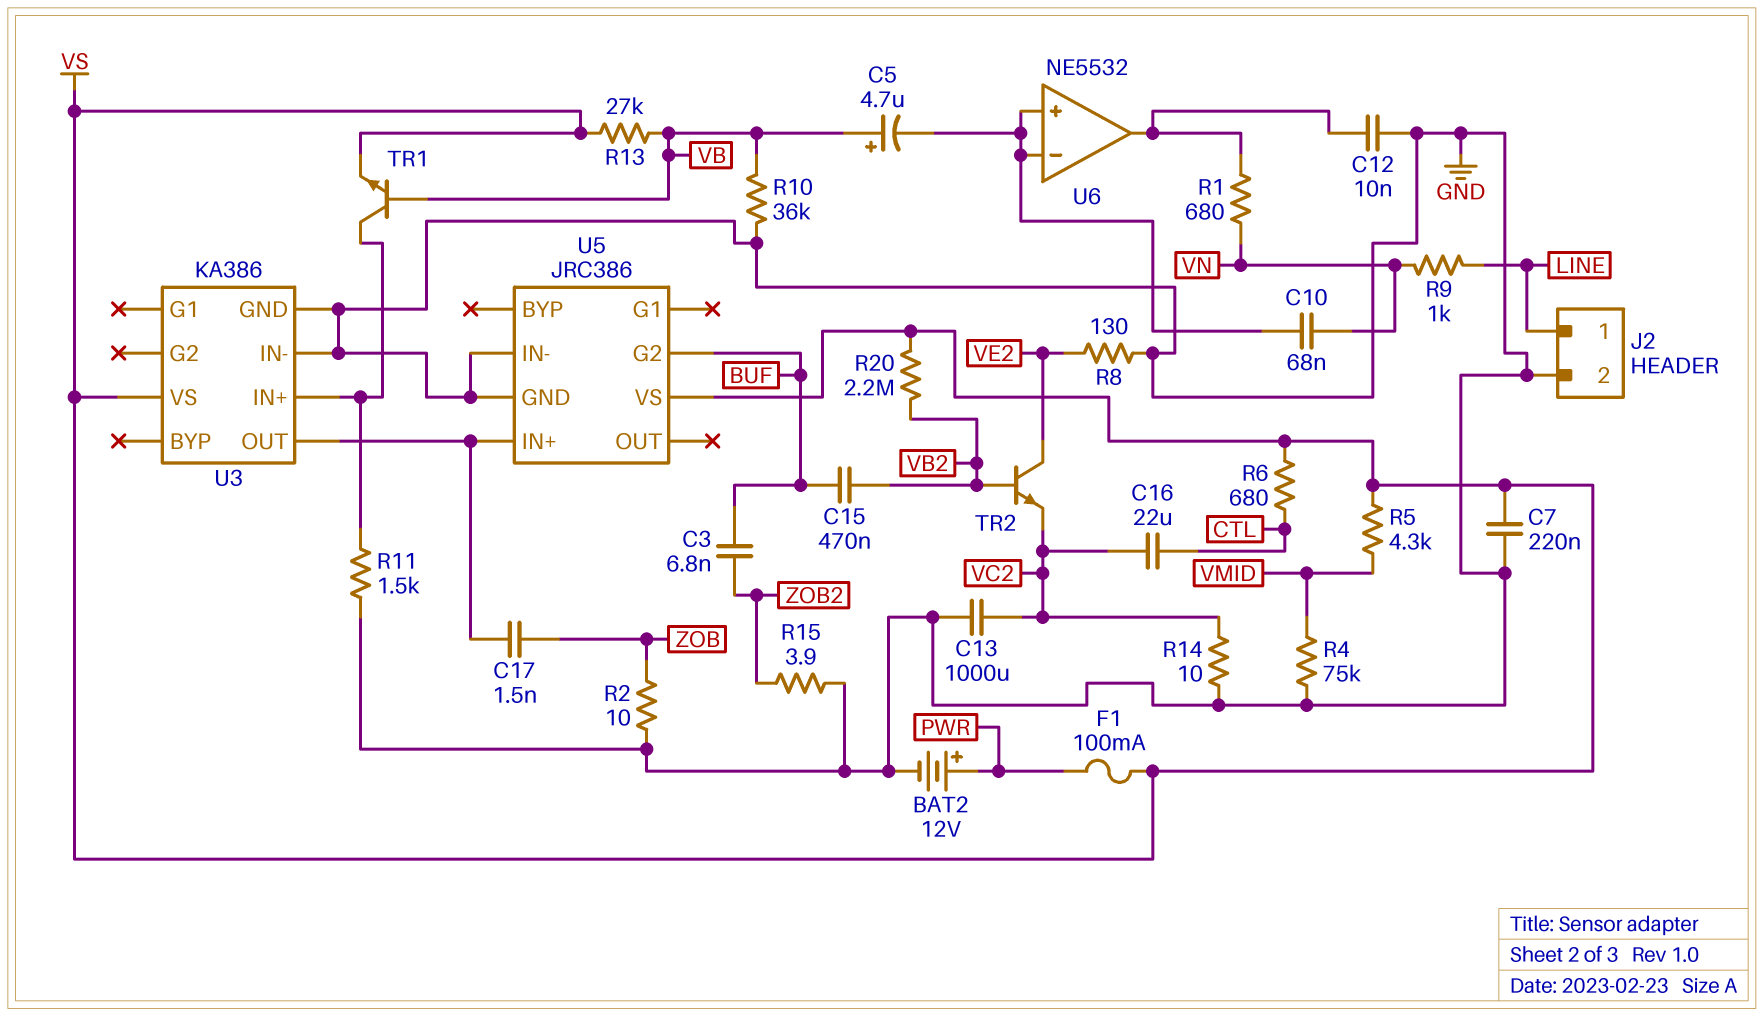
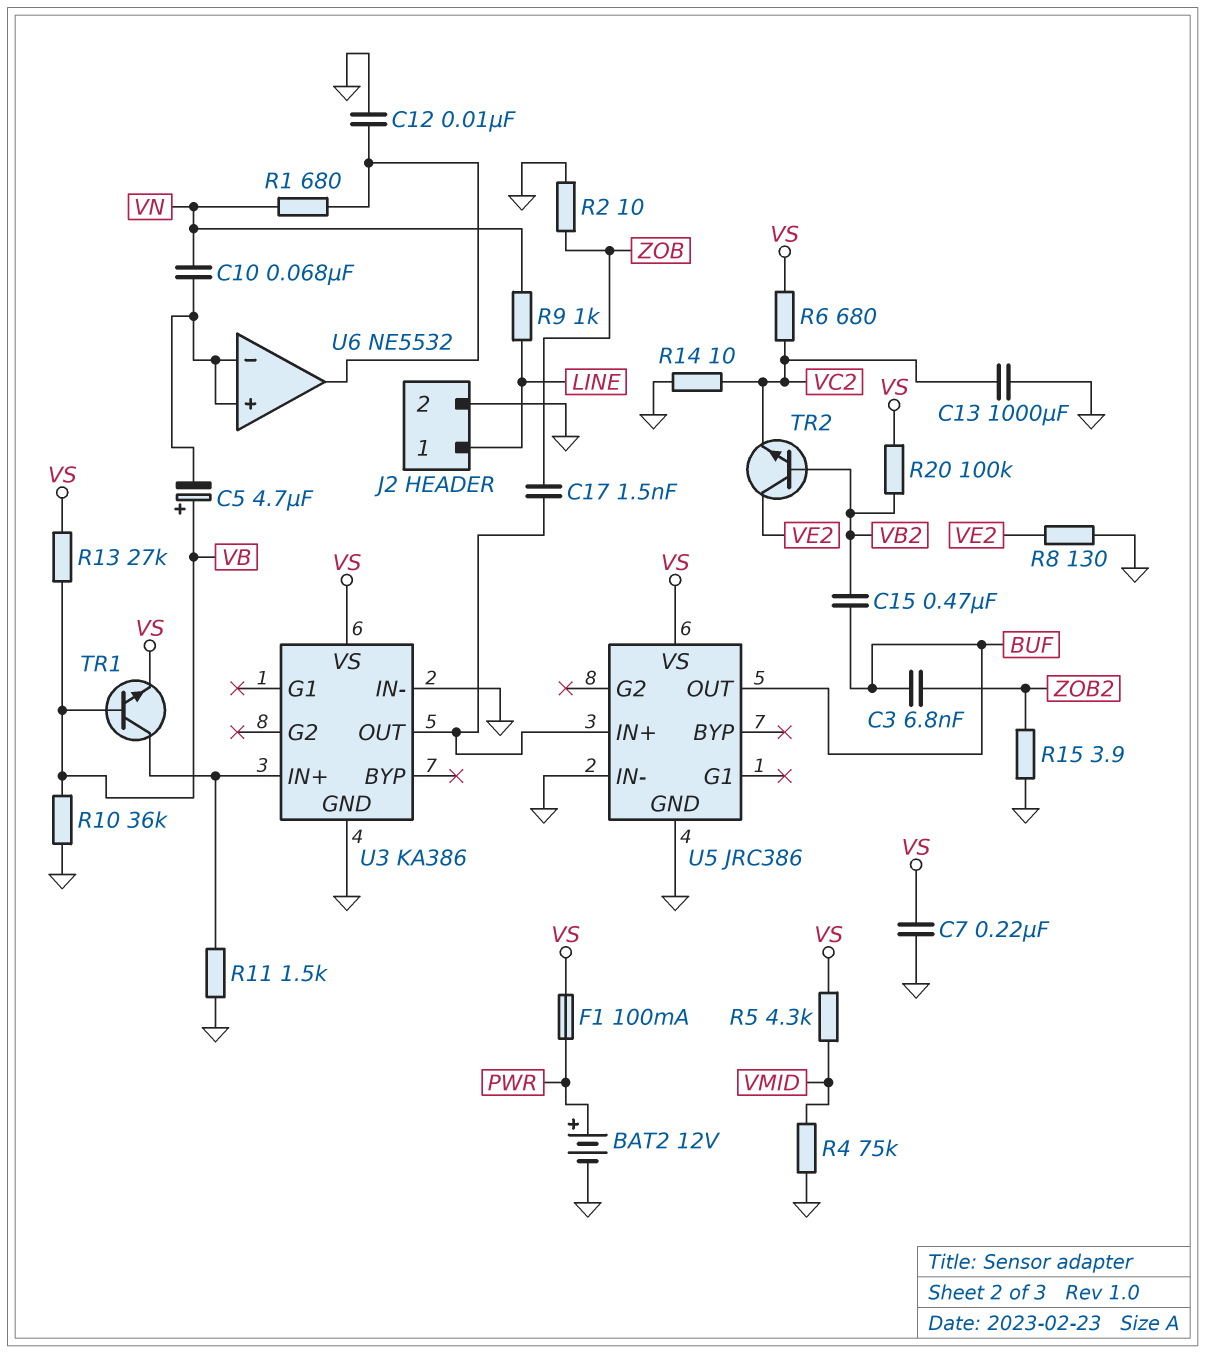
C16: 22uF (CTL, VC2) -> none
R6: 680 (CTL, VS) -> 680 (VC2, VS)
R20: 2.2M (VB2, VS) -> 100k (VB2, VS)
U5 pin G2: BUF -> none
U5 pin OUT: none -> BUF

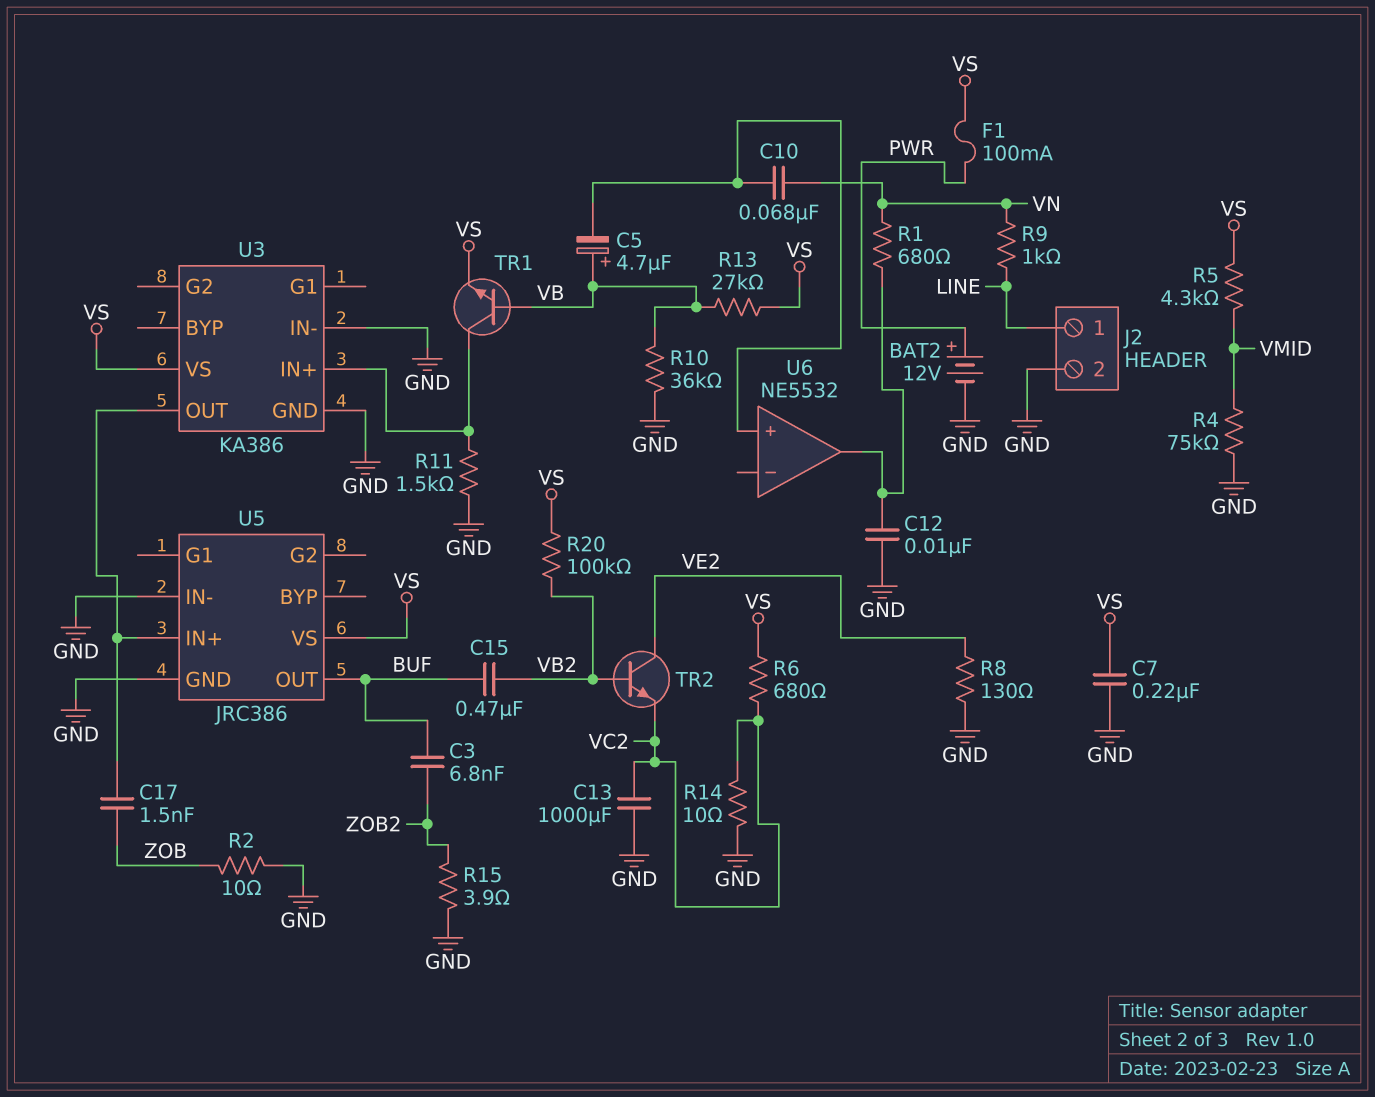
U6 pin in-: U6/in+ -> none

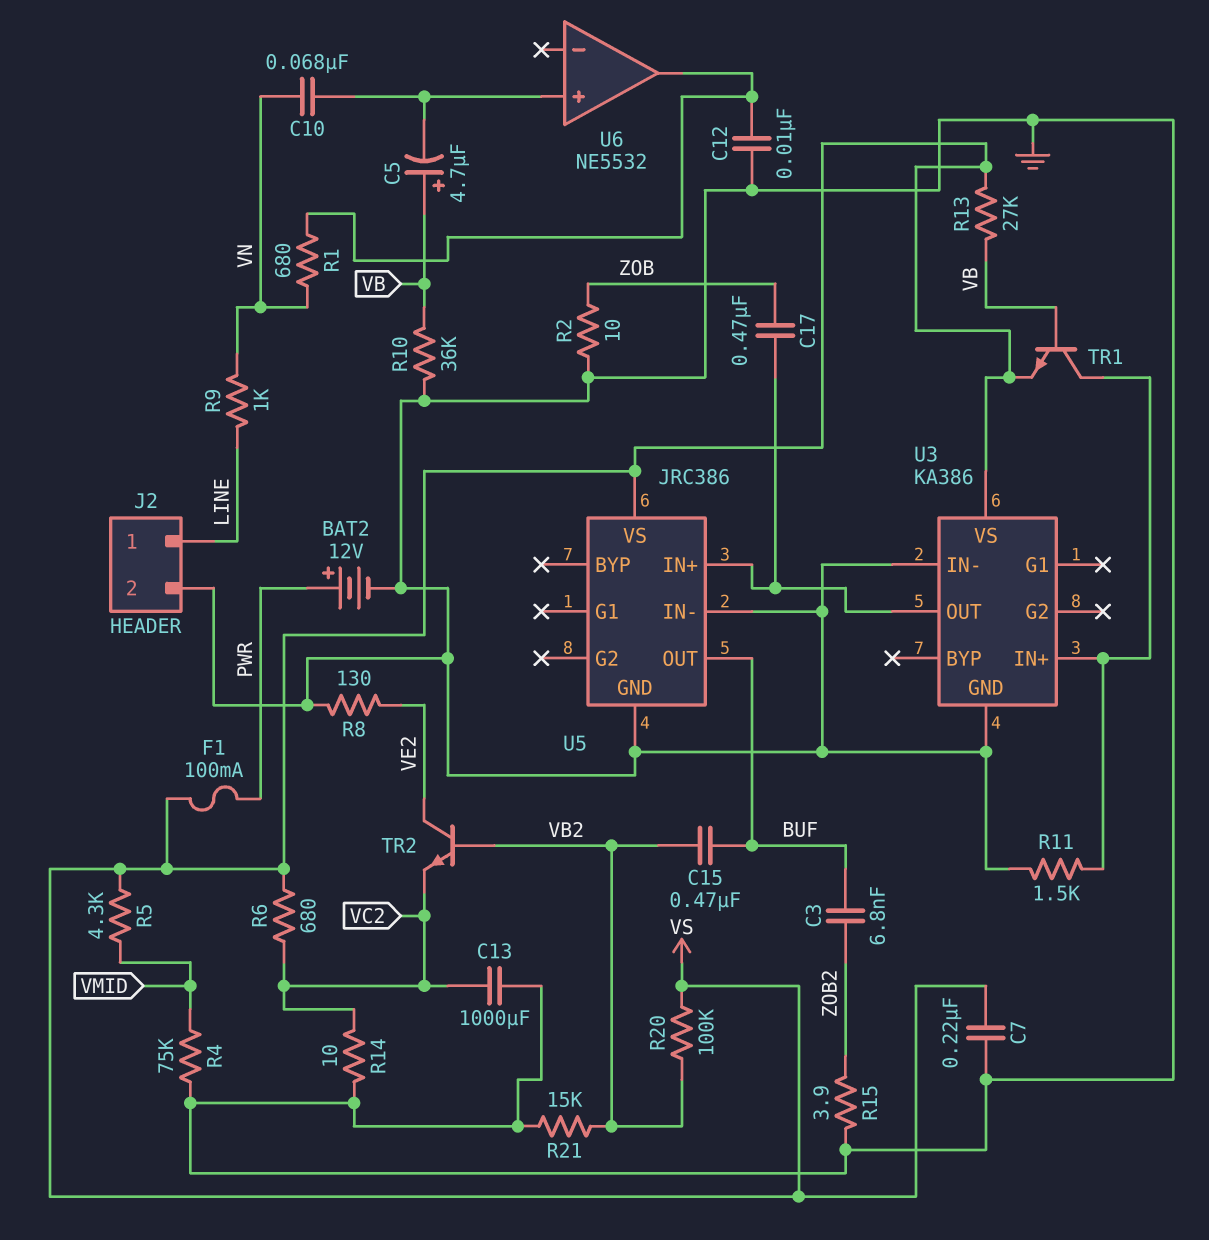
C17: 1.5nF (U3/OUT, ZOB) -> 470nF (U3/OUT, ZOB)
R21: none -> 15k (GND, VB2)

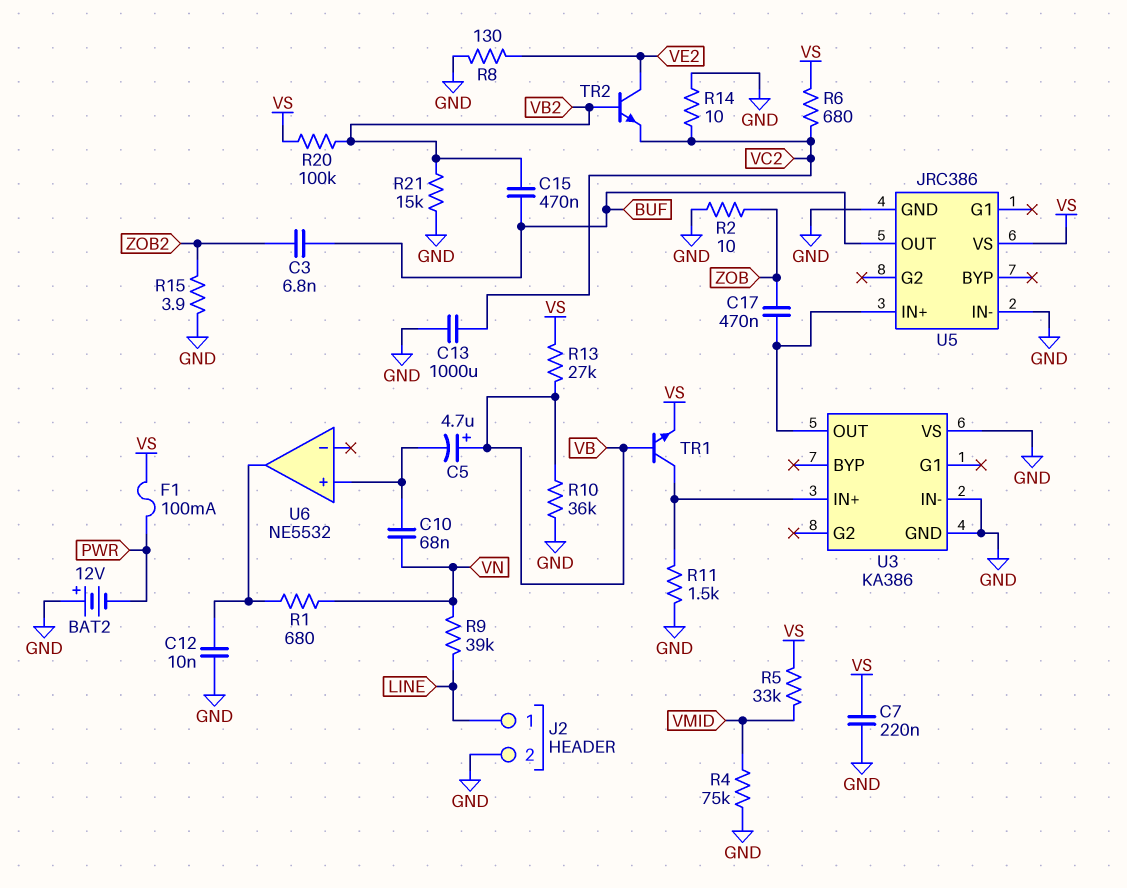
BAT2: 12V (plus PWR, minus GND) -> 12V (plus GND, minus PWR)
R5: 4.3k (VMID, VS) -> 33k (VMID, VS)
R9: 1k (LINE, VN) -> 39k (LINE, VN)
U3 pin VS: VS -> GND

